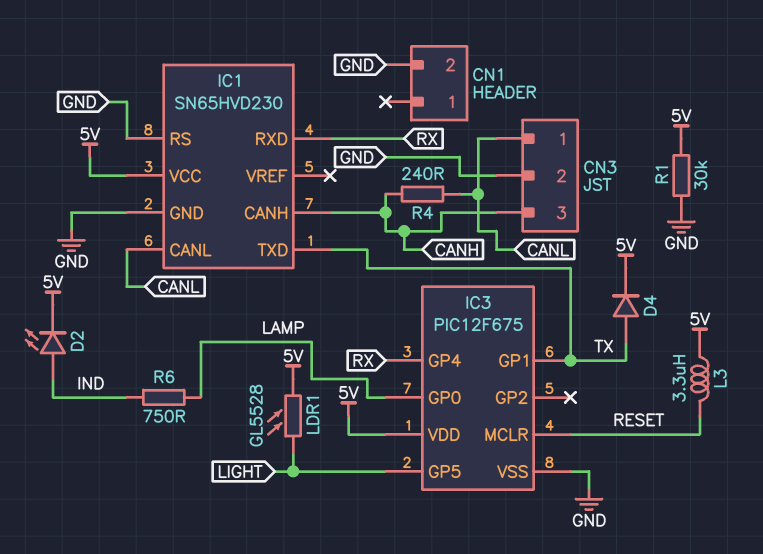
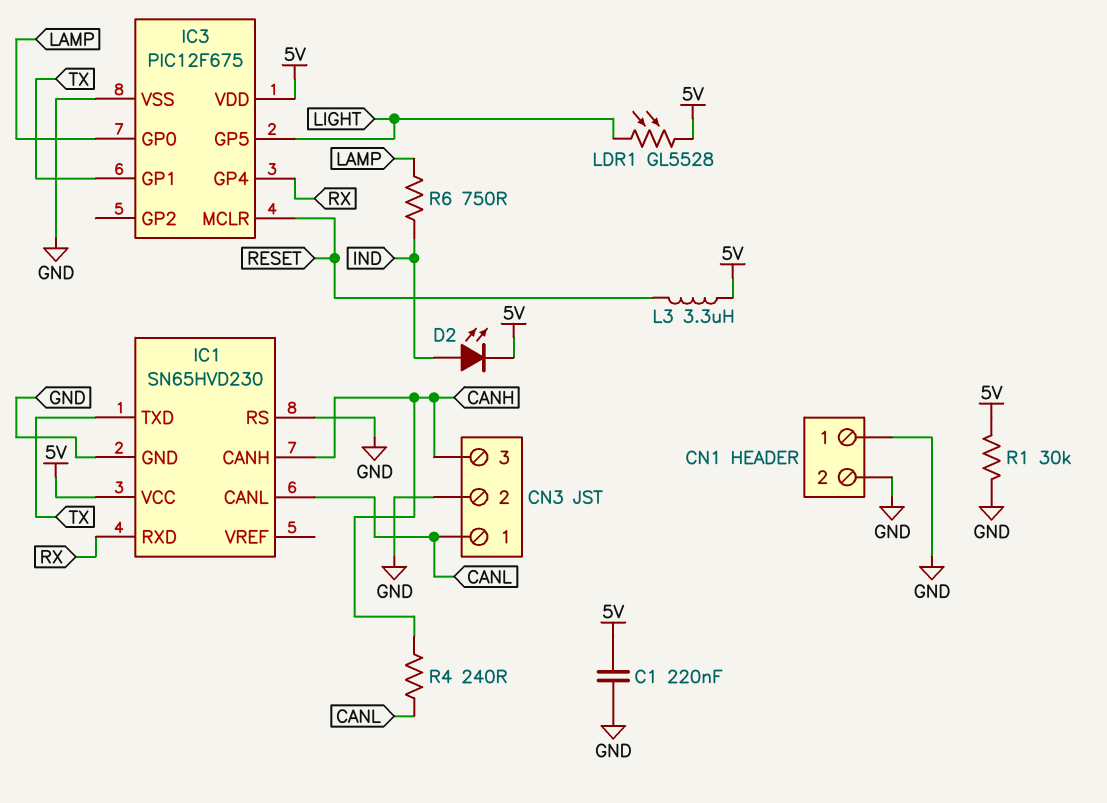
C1: none -> 220nF (5V, GND)
CN1 pin 1: none -> GND
D4: diode (A TX, K 5V) -> none

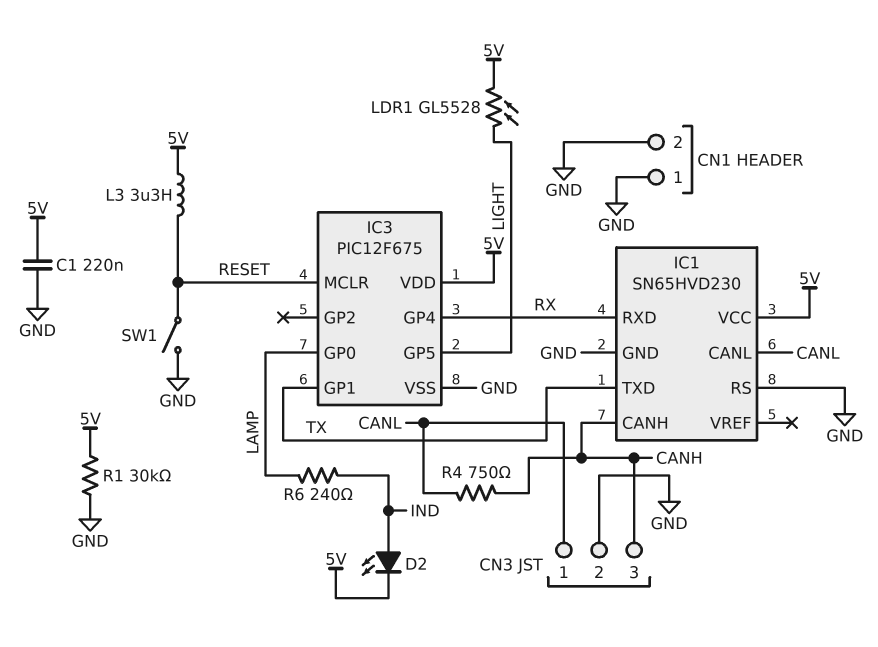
R4: 240 (CANH, CANL) -> 750 (CANH, CANL)
R6: 750 (IND, LAMP) -> 240 (IND, LAMP)
SW1: none -> switch (GND, RESET)

